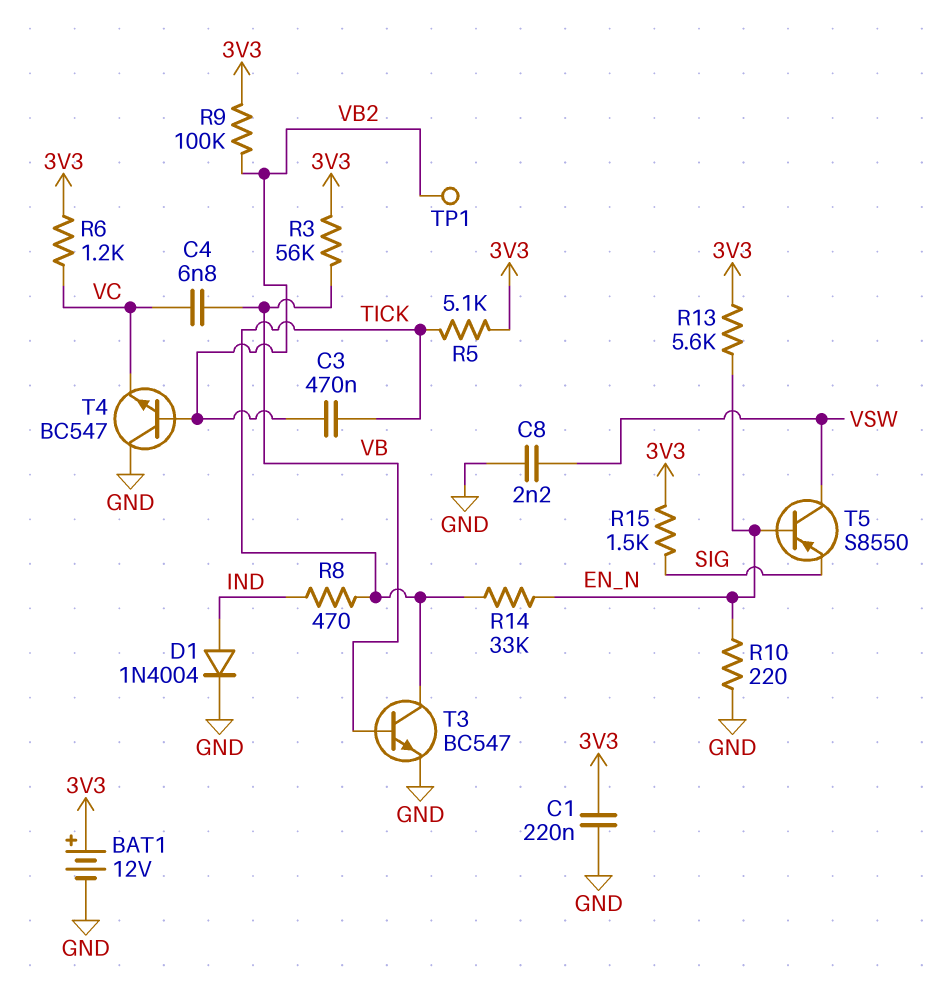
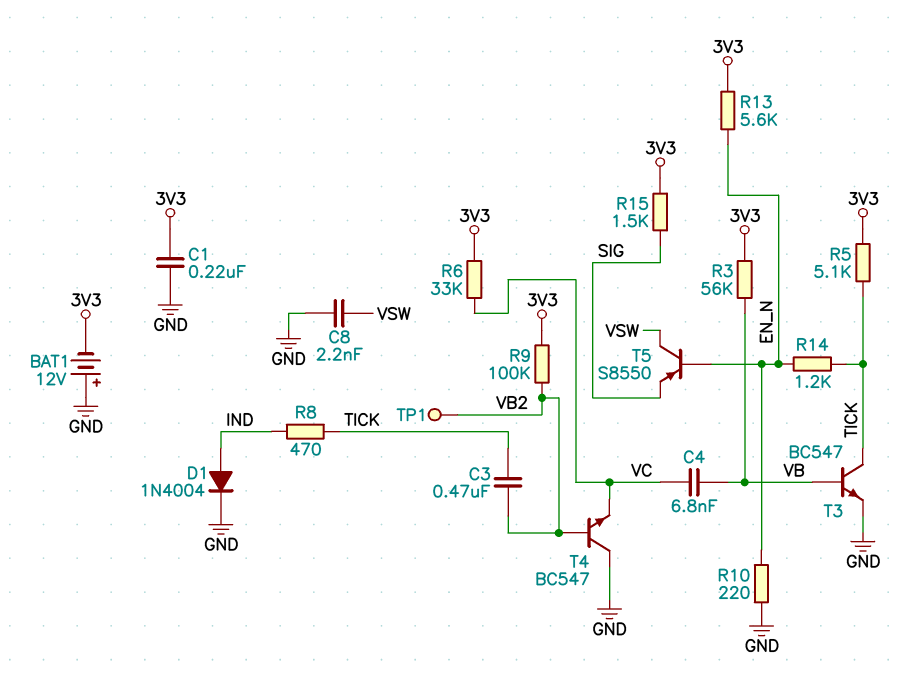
BAT1: 12V (plus 3V3, minus GND) -> 12V (plus GND, minus 3V3)
R6: 1.2k (3V3, VC) -> 33k (3V3, VC)
R14: 33k (EN_N, TICK) -> 1.2k (EN_N, TICK)

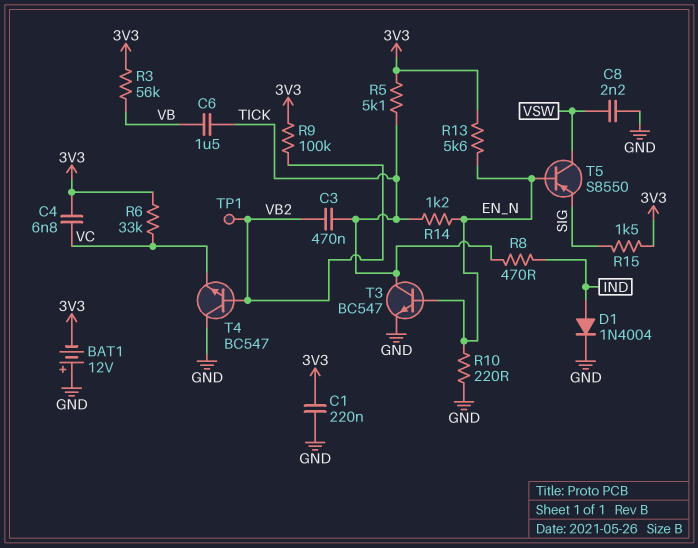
C4: 6.8nF (VB, VC) -> 6.8nF (3V3, VC)
C6: none -> 1.5uF (TICK, VB)
T3: NPN BC547 (B VB, C TICK, E GND) -> NPN BC547 (B EN_N, C TICK, E GND)

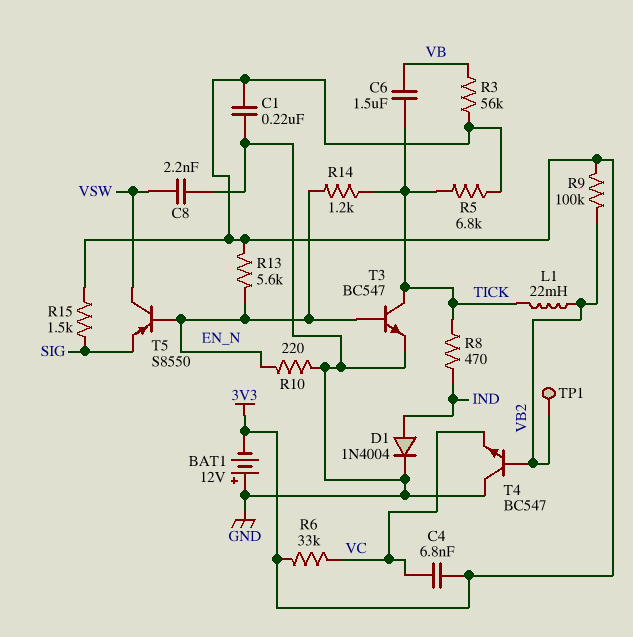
C3: 470nF (TICK, VB2) -> none
L1: none -> 22mH (TICK, VB2)
R5: 5.1k (3V3, TICK) -> 6.8k (3V3, TICK)

